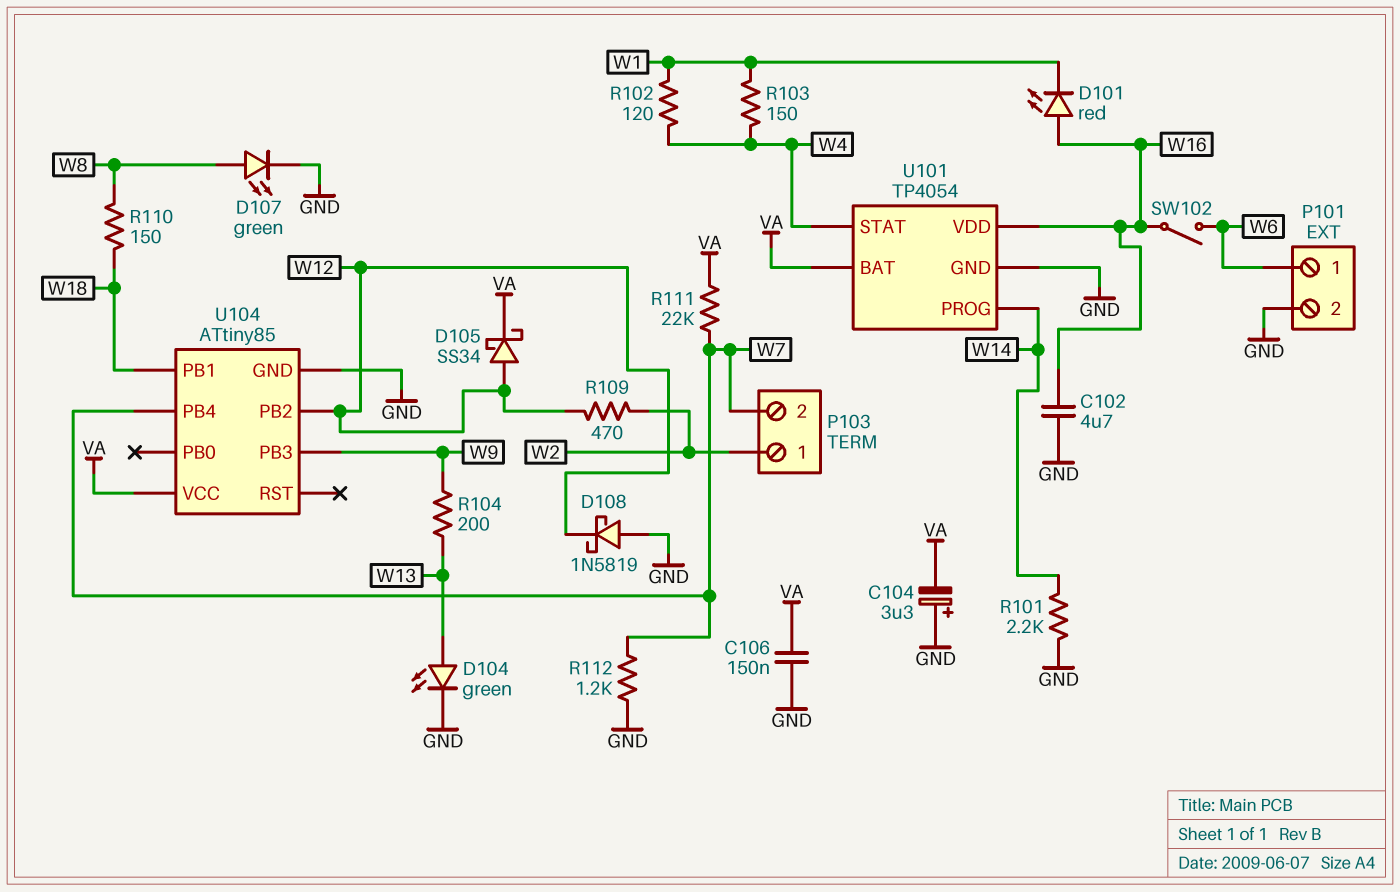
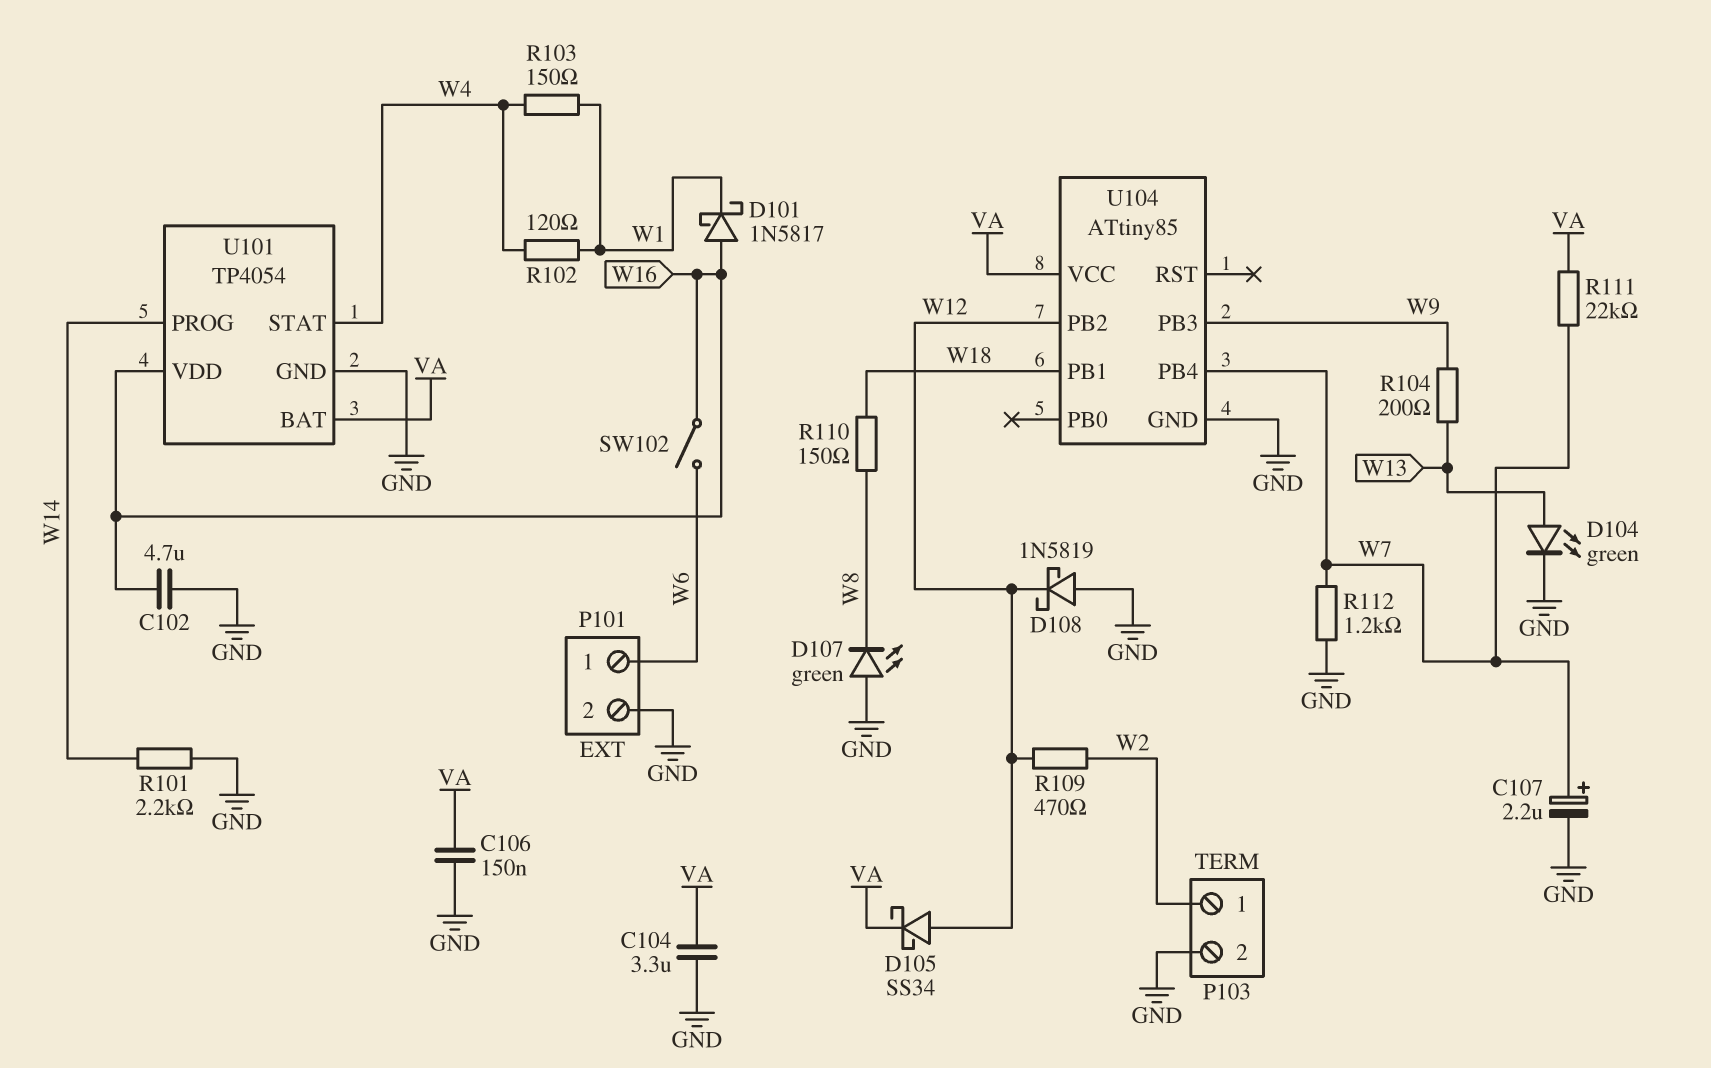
C104: 3.3uF (plus GND, minus VA) -> 3.3uF (GND, VA)
C107: none -> 2.2uF (plus W7, minus GND)
D101: LED red (A W16, K W1) -> schottky 1N5817 (A W16, K W1)
D107: LED green (A W8, K GND) -> LED green (A GND, K W8)
P103 pin 2: W7 -> GND

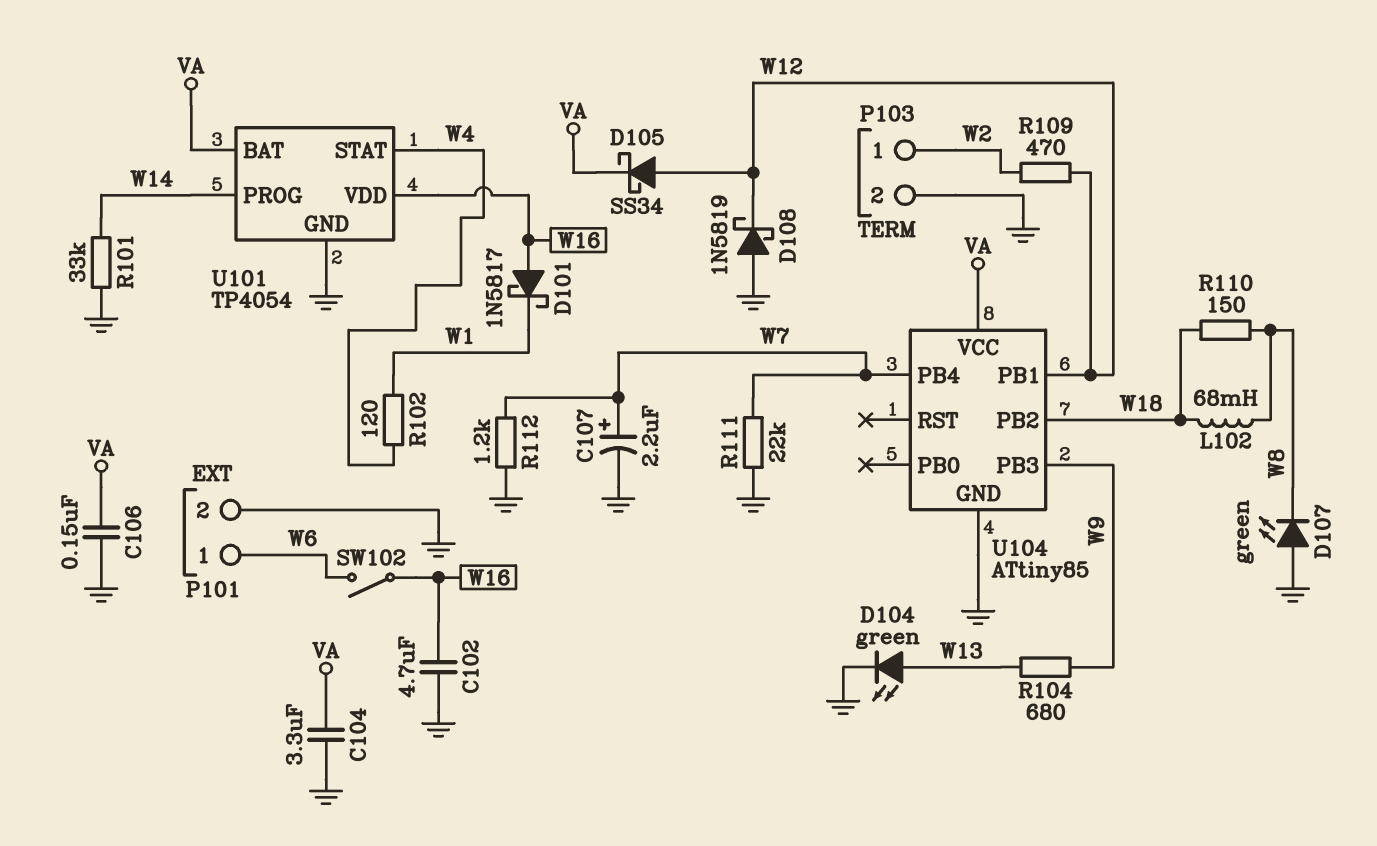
L102: none -> 68mH (W8, W18)
R101: 2.2k (GND, W14) -> 33k (GND, W14)
R103: 150 (W1, W4) -> none
R104: 200 (W9, W13) -> 680 (W9, W13)
R111: 22k (VA, W7) -> 22k (GND, W7)
U104 pin PB1: W18 -> W12
U104 pin PB2: W12 -> W18

